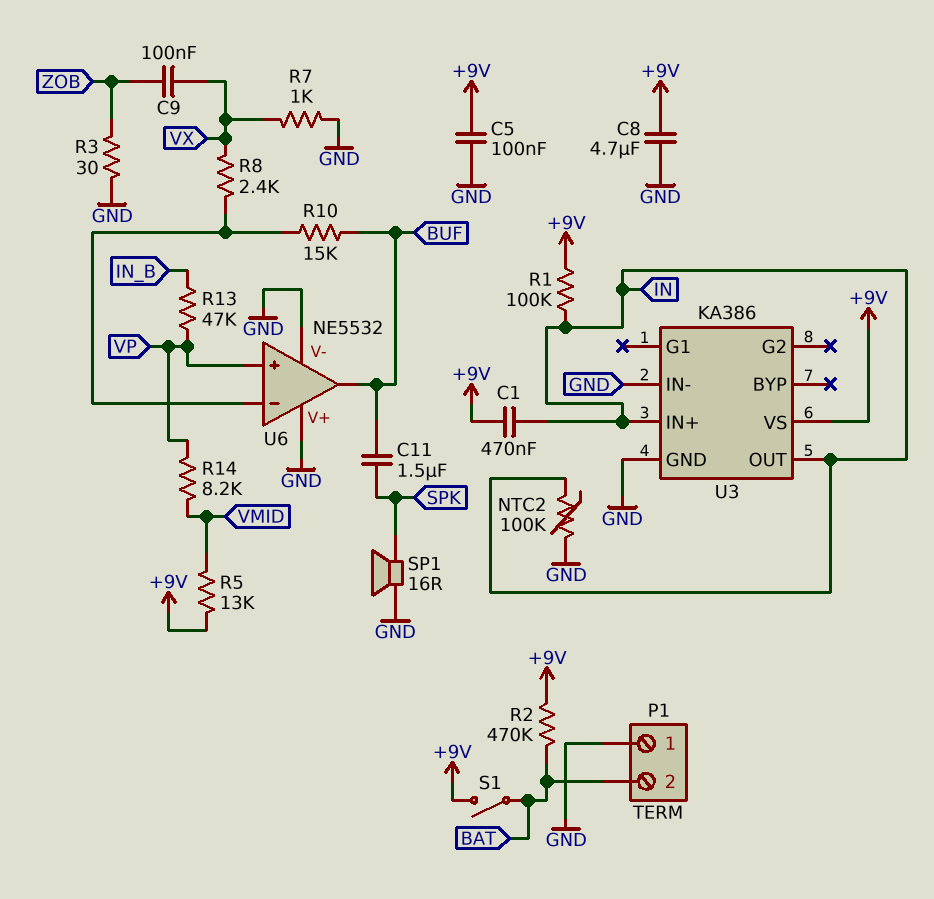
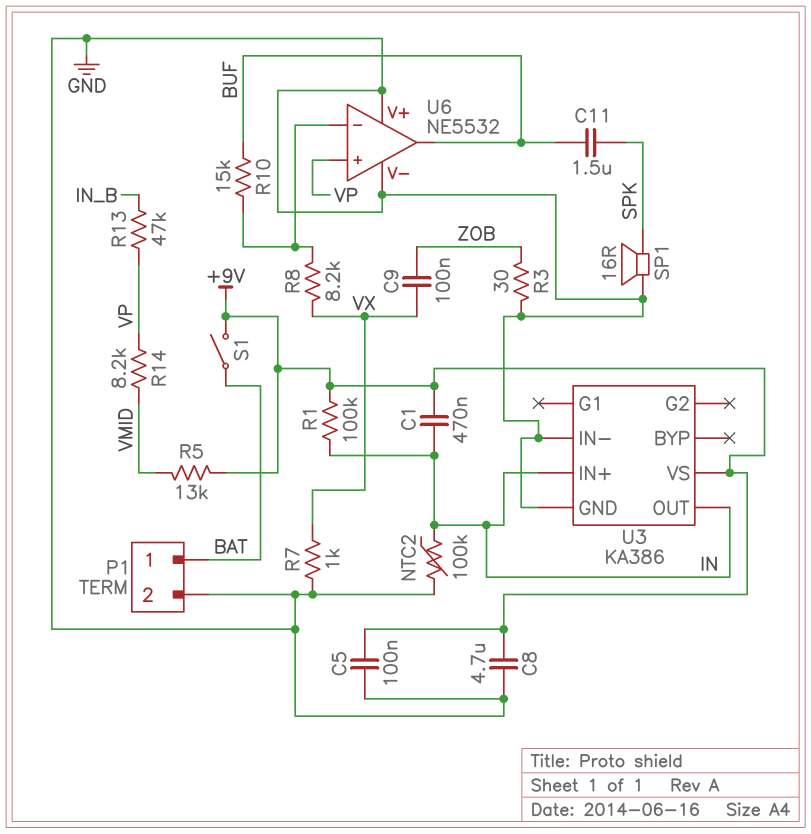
P1 pin 1: GND -> BAT
P1 pin 2: BAT -> GND
R2: 470k (+9V, BAT) -> none
R8: 2.4k (U6/in-, VX) -> 8.2k (U6/in-, VX)

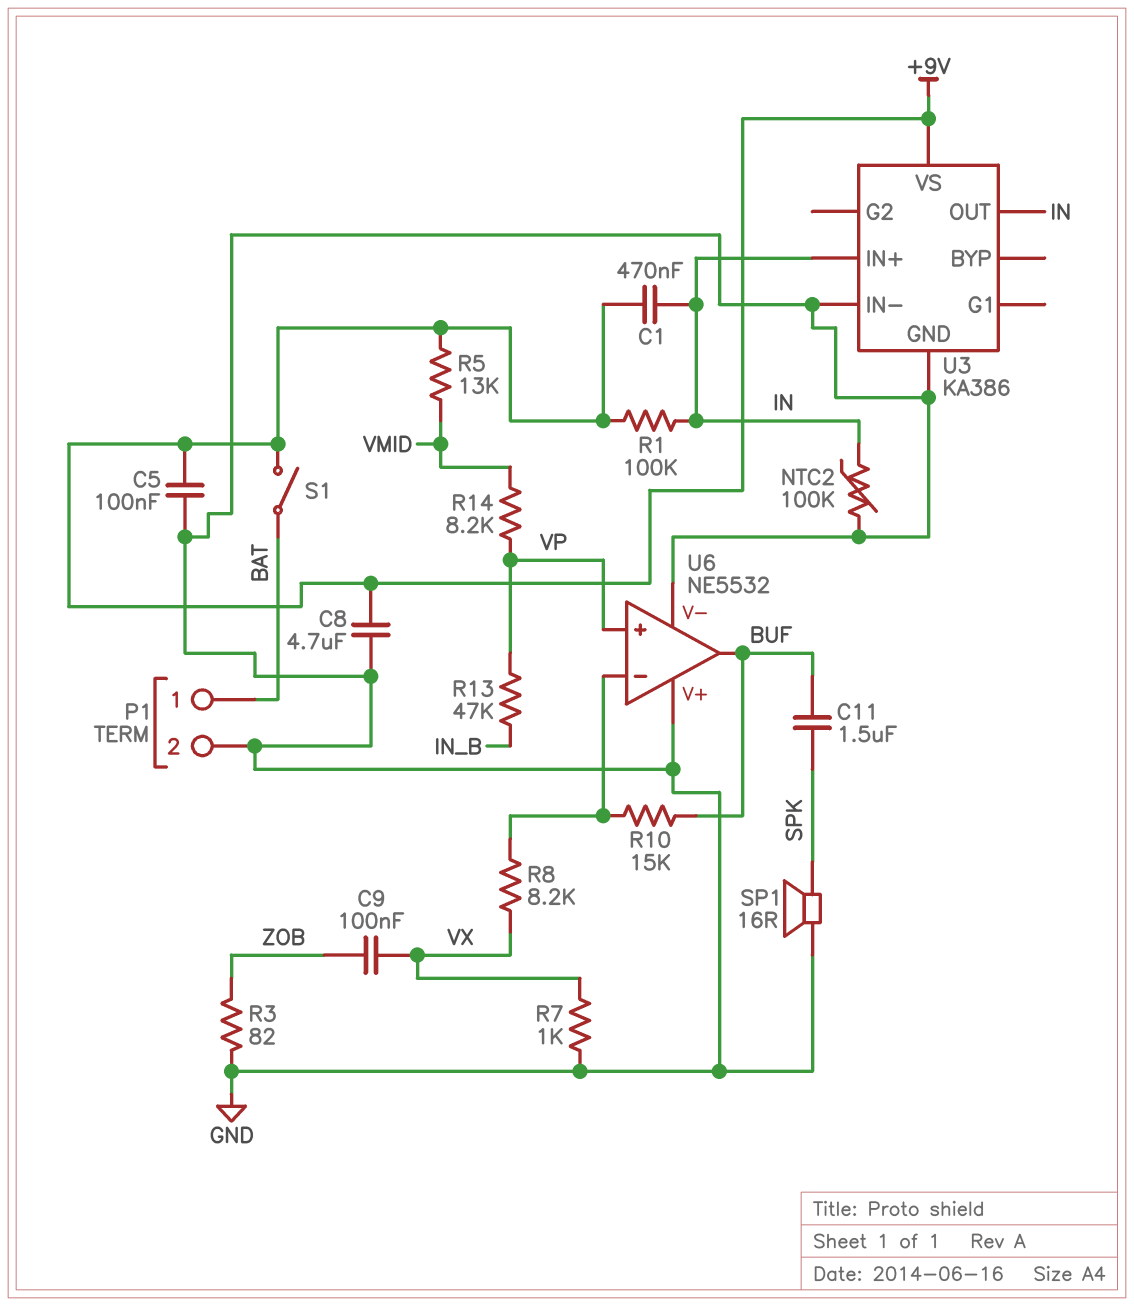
R3: 30 (GND, ZOB) -> 82 (GND, ZOB)

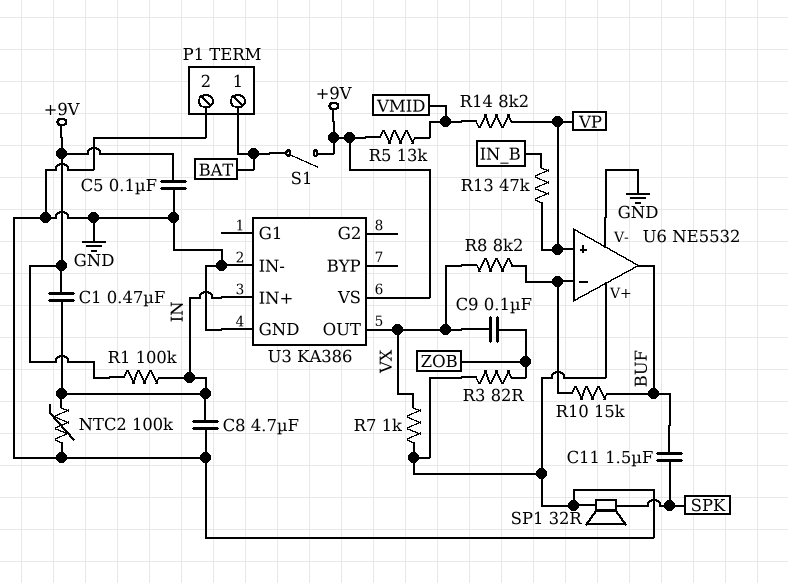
C8: 4.7uF (+9V, GND) -> 4.7uF (GND, IN)
SP1: speaker 16R (GND, SPK) -> speaker 32R (GND, SPK)
U3 pin OUT: IN -> VX

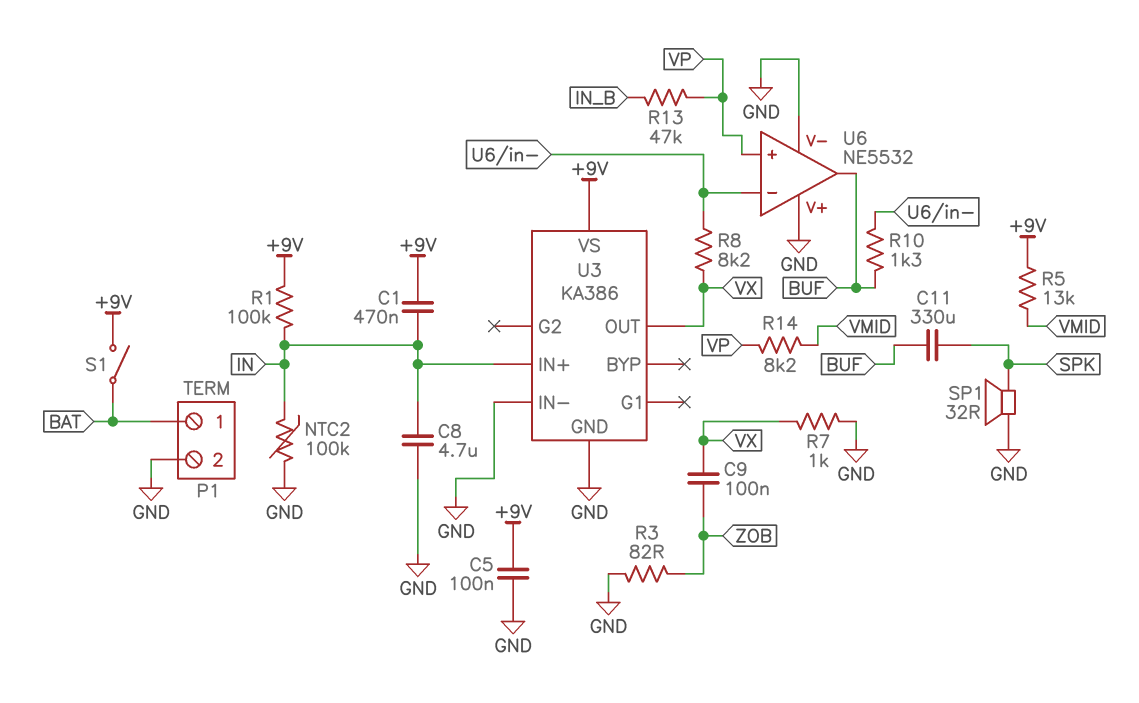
C11: 1.5uF (BUF, SPK) -> 330uF (BUF, SPK)
R10: 15k (BUF, U6/in-) -> 1.3k (BUF, U6/in-)

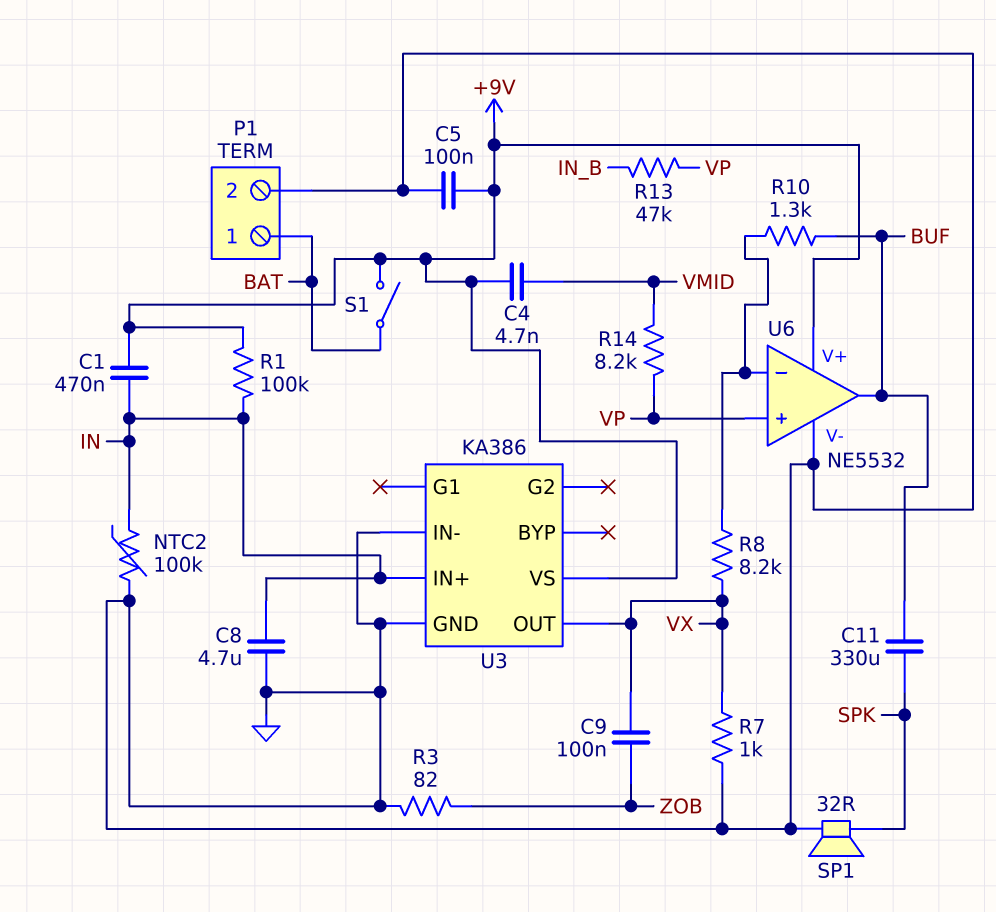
C4: none -> 4.7nF (+9V, VMID)
R5: 13k (+9V, VMID) -> none
U6 pin V+: GND -> +9V

